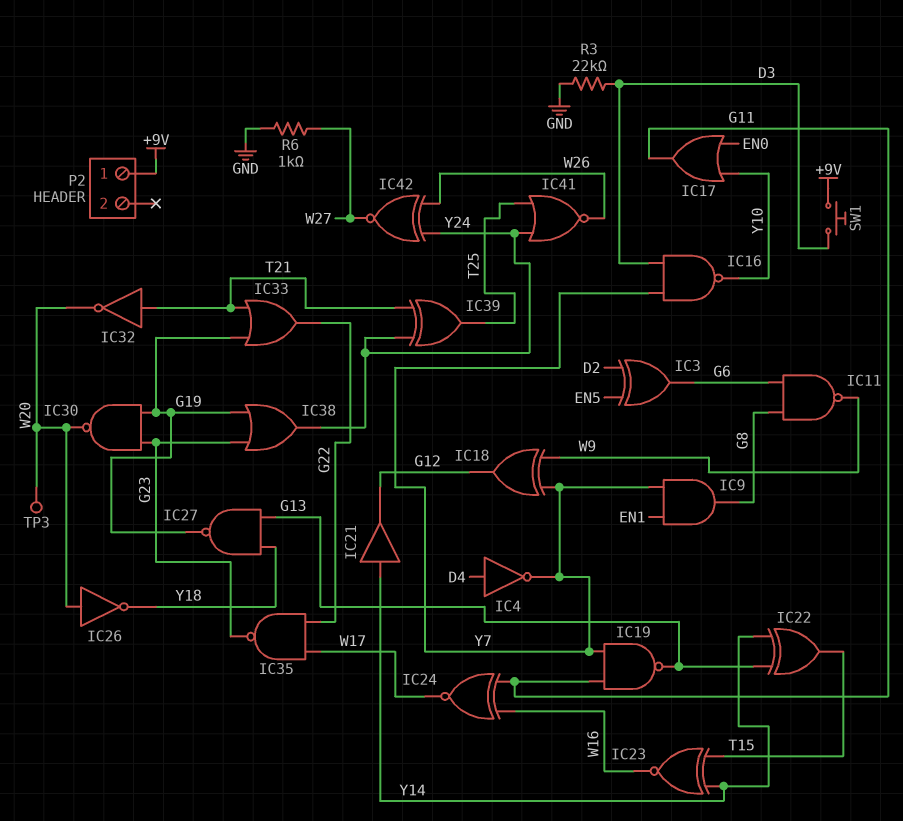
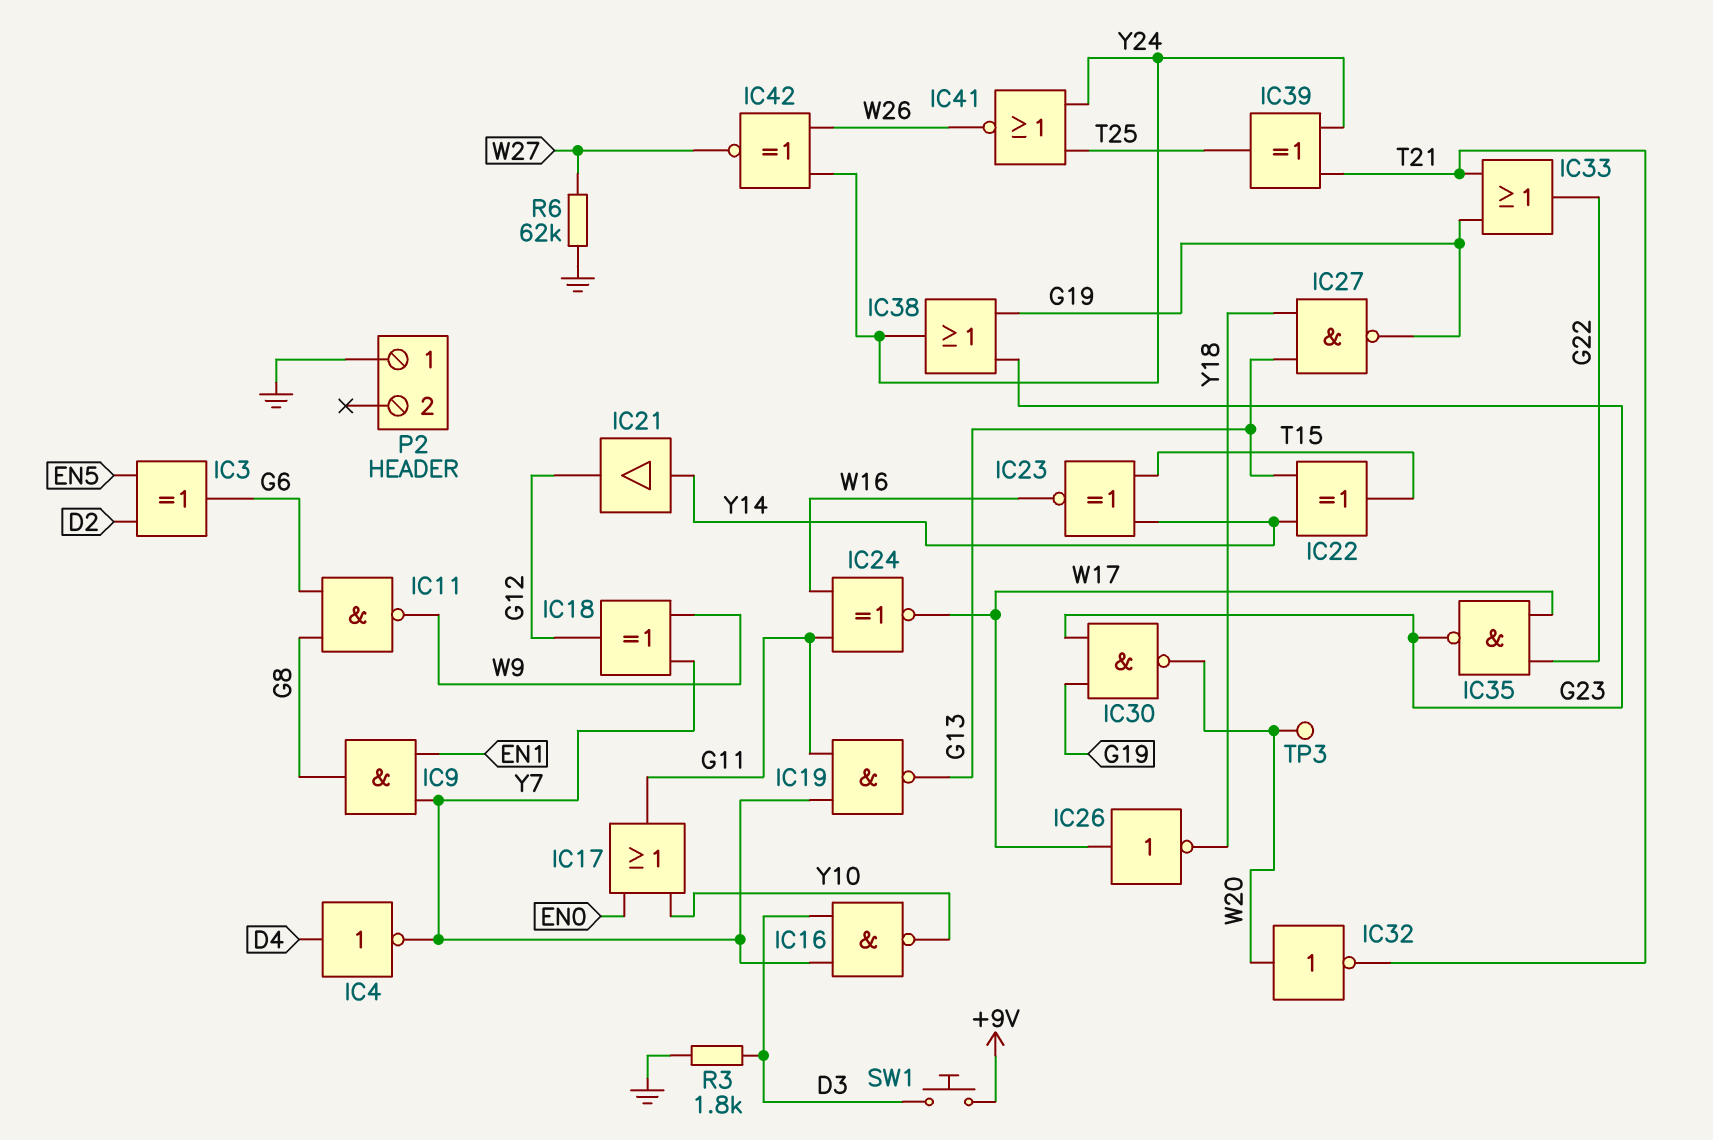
IC26: NOT (in W20, out Y18) -> NOT (in W17, out Y18)
IC32: NOT (in T21, out W20) -> NOT (in W20, out T21)
P2 pin 1: +9V -> GND
R3: 22k (D3, GND) -> 1.8k (D3, GND)
R6: 1k (GND, W27) -> 62k (GND, W27)

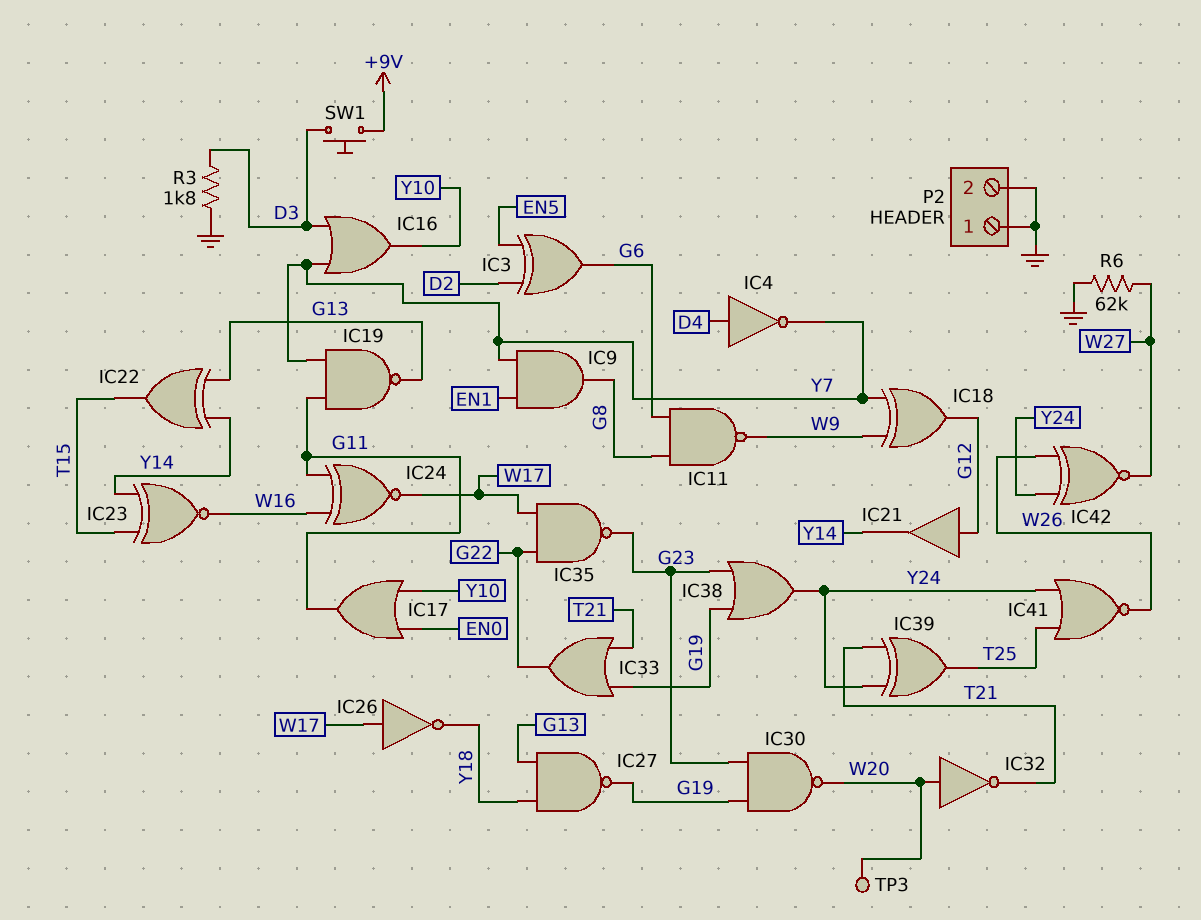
IC16: NAND (in D3, in Y7, out Y10) -> OR (in D3, in Y7, out Y10)
IC21: buffer (in Y14, out G12) -> buffer (in G12, out Y14)
P2 pin 2: none -> GND

